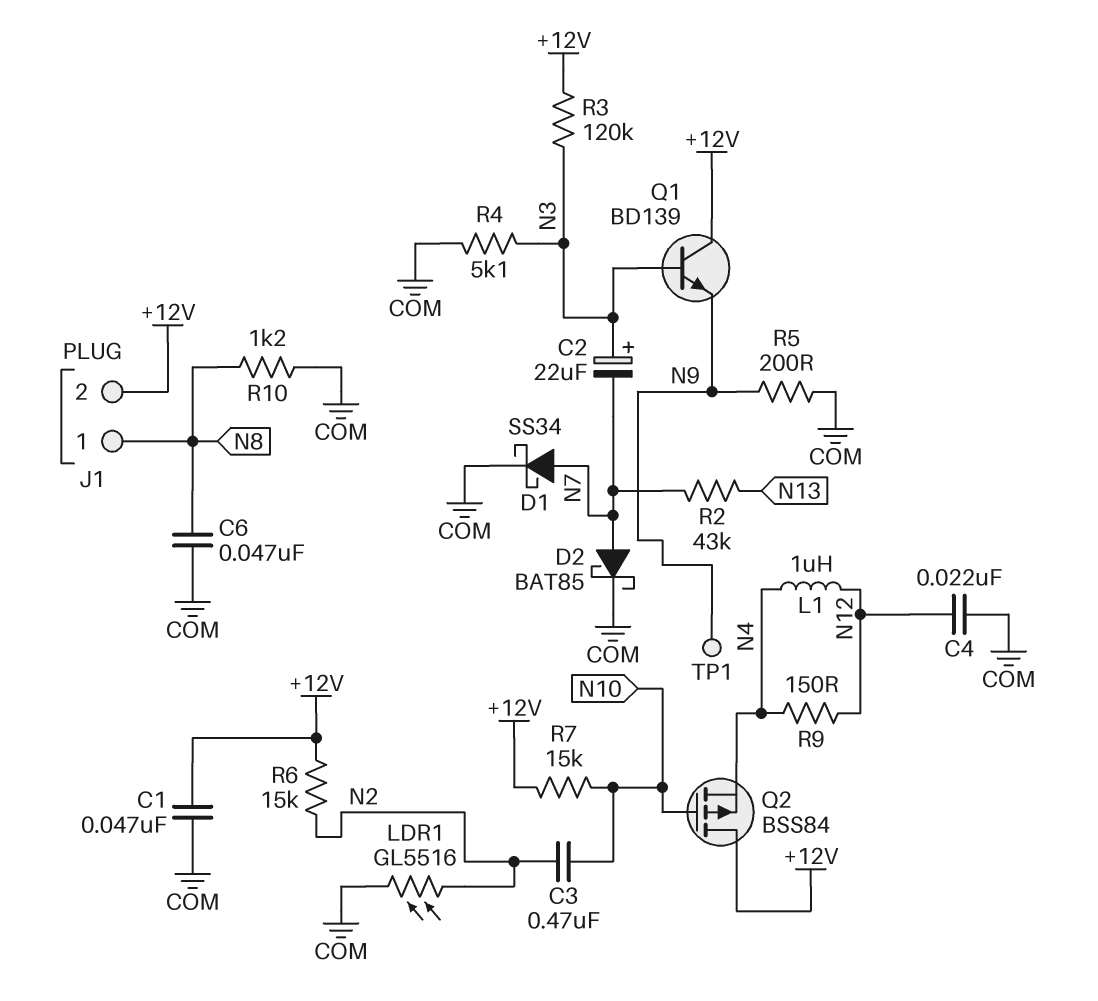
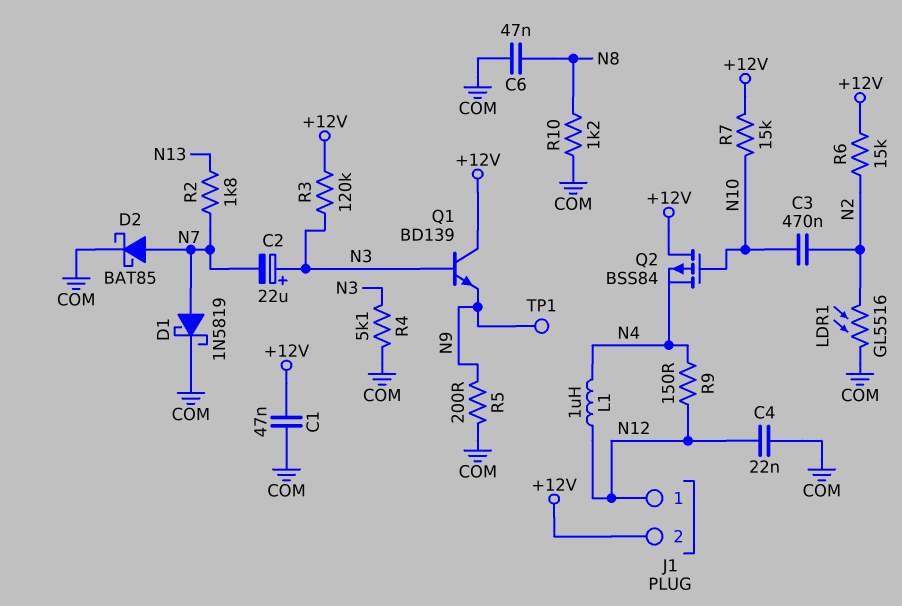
D1: schottky SS34 (A N7, K COM) -> schottky 1N5819 (A N7, K COM)
J1 pin 1: N8 -> N12
R2: 43k (N7, N13) -> 1.8k (N7, N13)

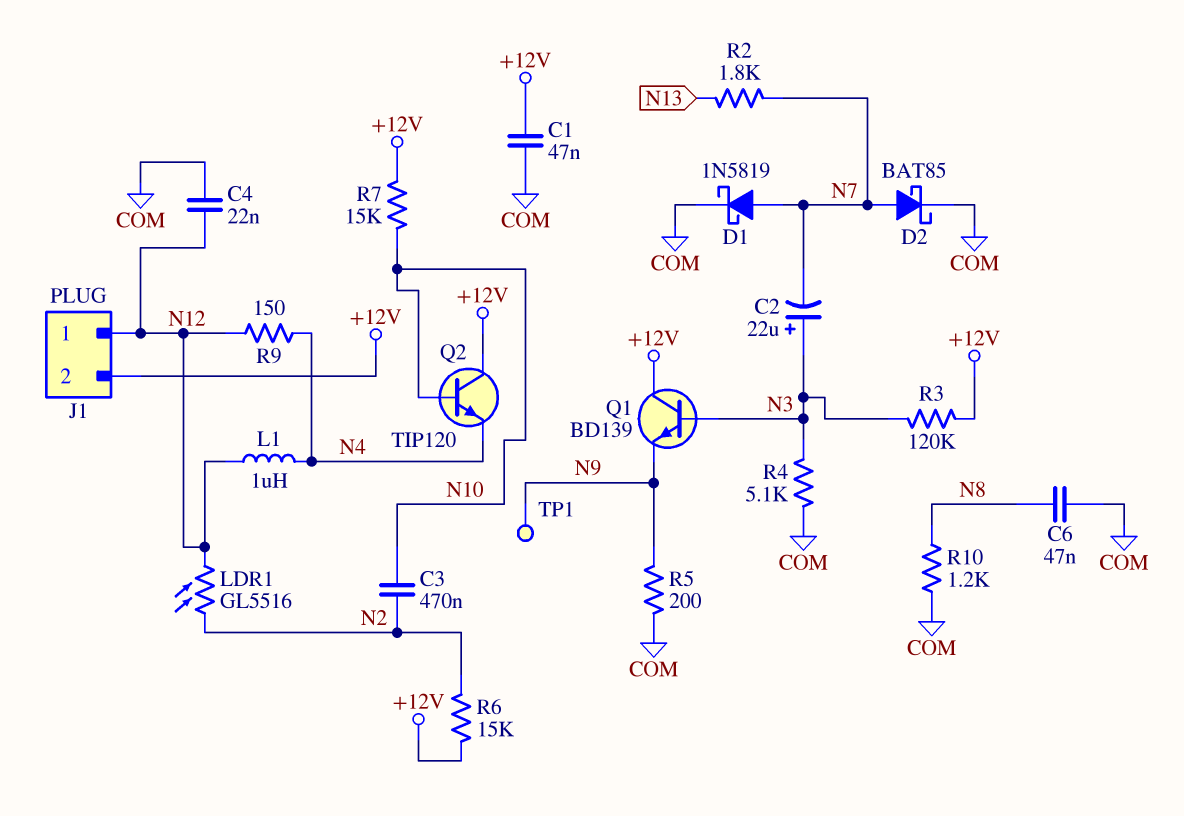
LDR1: GL5516 (COM, N2) -> GL5516 (N2, N12)
Q2: PMOS BSS84 (G N10, D +12V, S N4) -> NPN TIP120 (B N10, C +12V, E N4)

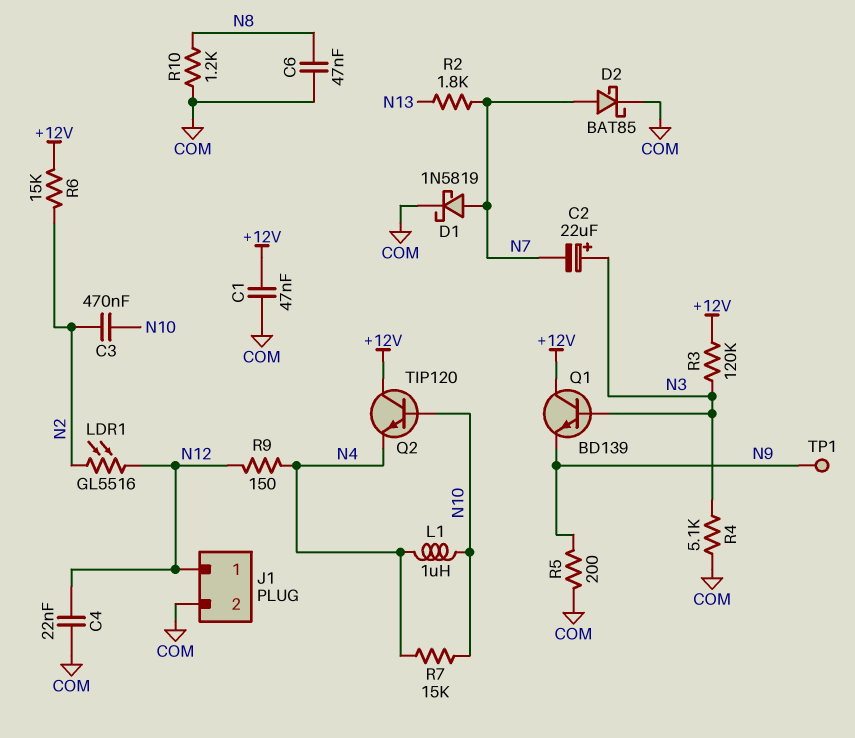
J1 pin 2: +12V -> COM
L1: 1uH (N4, N12) -> 1uH (N4, N10)
R7: 15k (+12V, N10) -> 15k (N4, N10)

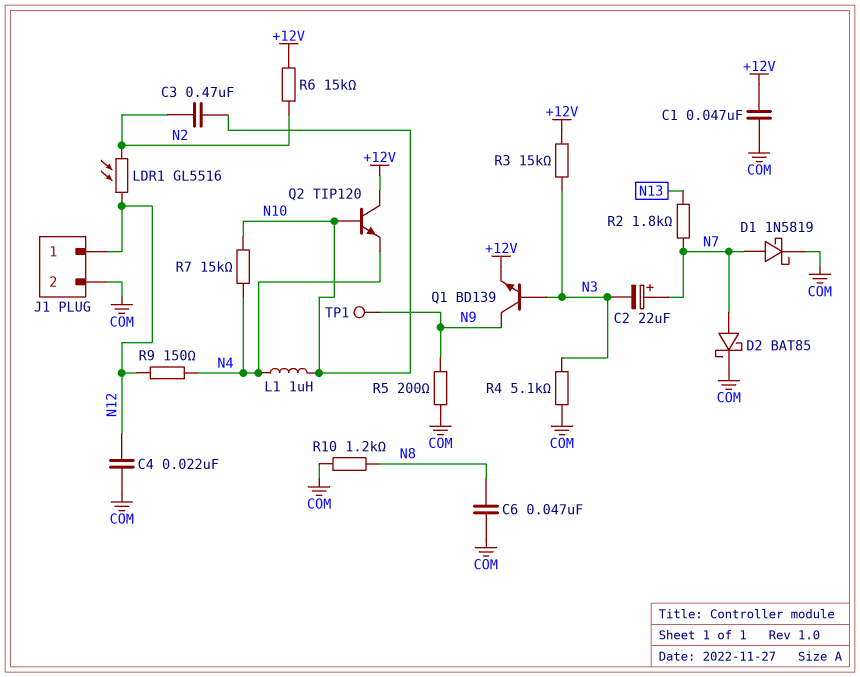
C2: 22uF (plus N3, minus N7) -> 22uF (plus N7, minus N3)
Q1: NPN BD139 (B N3, C +12V, E N9) -> NPN BD139 (B N3, C N9, E +12V)
R3: 120k (+12V, N3) -> 15k (+12V, N3)

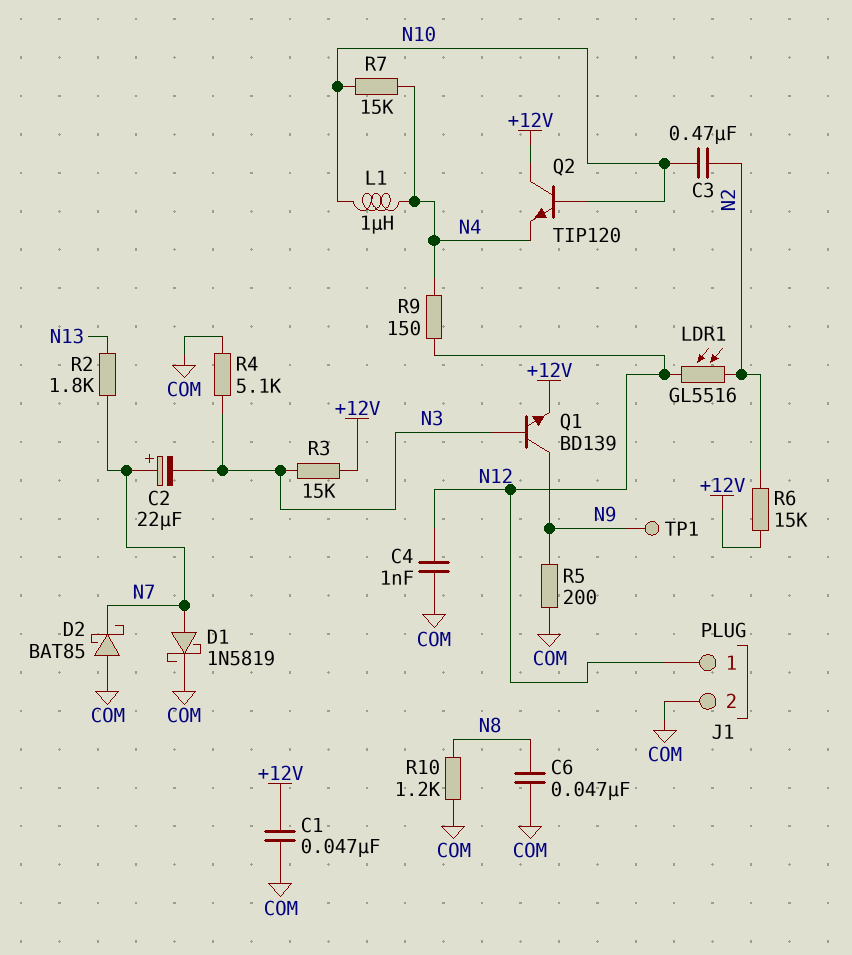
C4: 22nF (COM, N12) -> 1nF (COM, N12)
D2: schottky BAT85 (A N7, K COM) -> schottky BAT85 (A COM, K N7)

